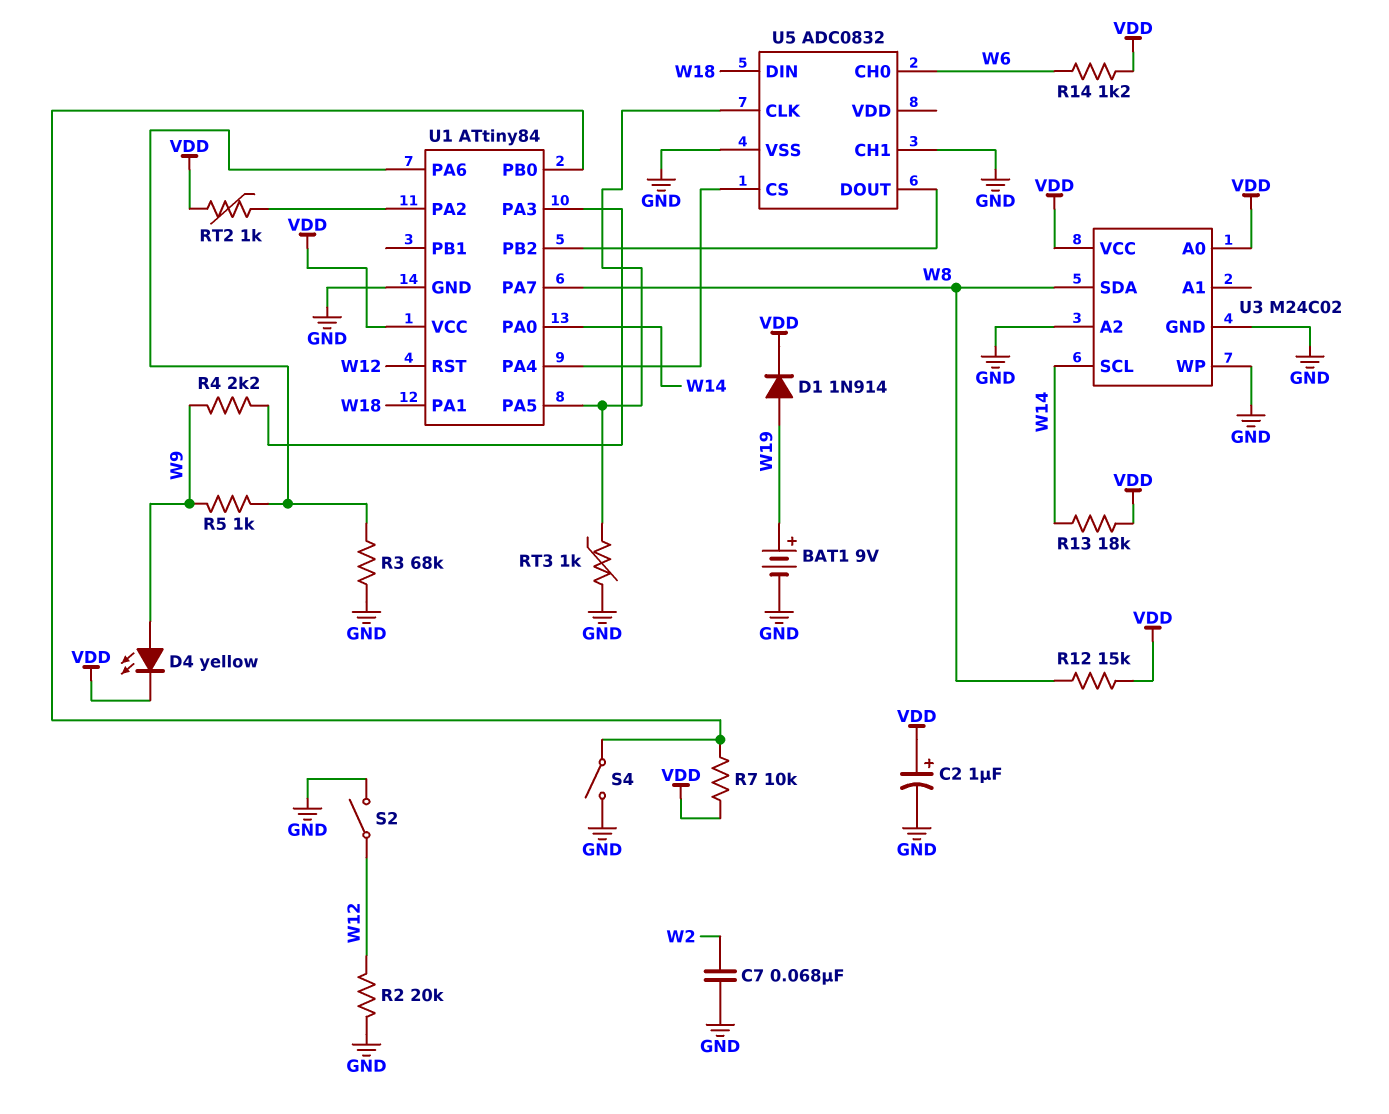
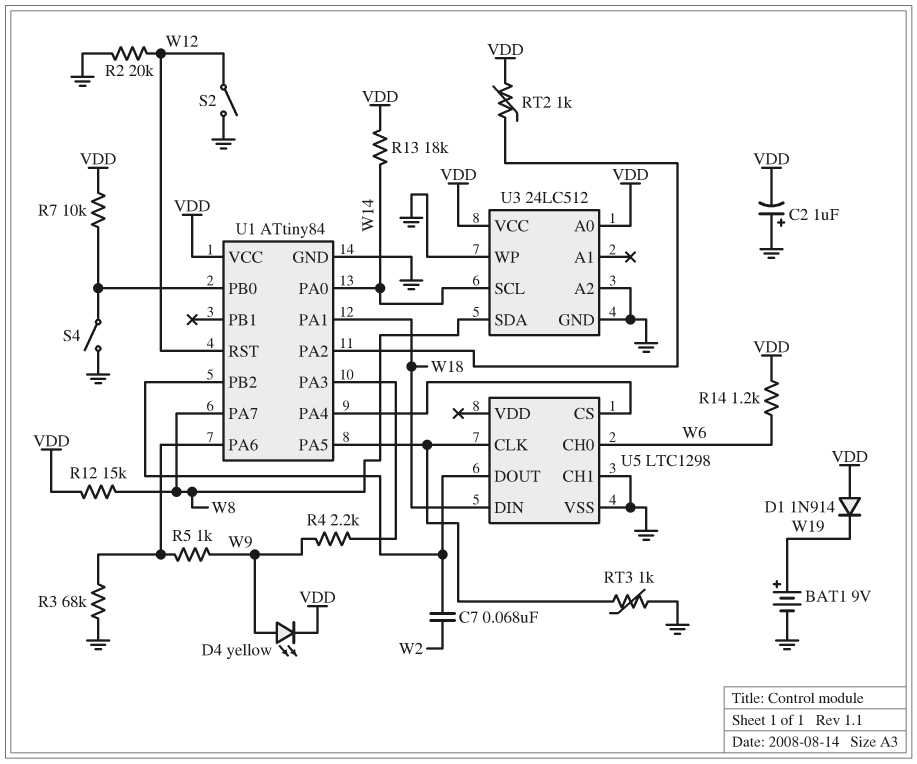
C2: 1uF (plus VDD, minus GND) -> 1uF (plus GND, minus VDD)
C7: 68nF (GND, W2) -> 68nF (U1/PB2, W2)
D1: diode 1N914 (A W19, K VDD) -> diode 1N914 (A VDD, K W19)
U3: M24C02 -> 24LC512
U5: ADC0832 -> LTC1298

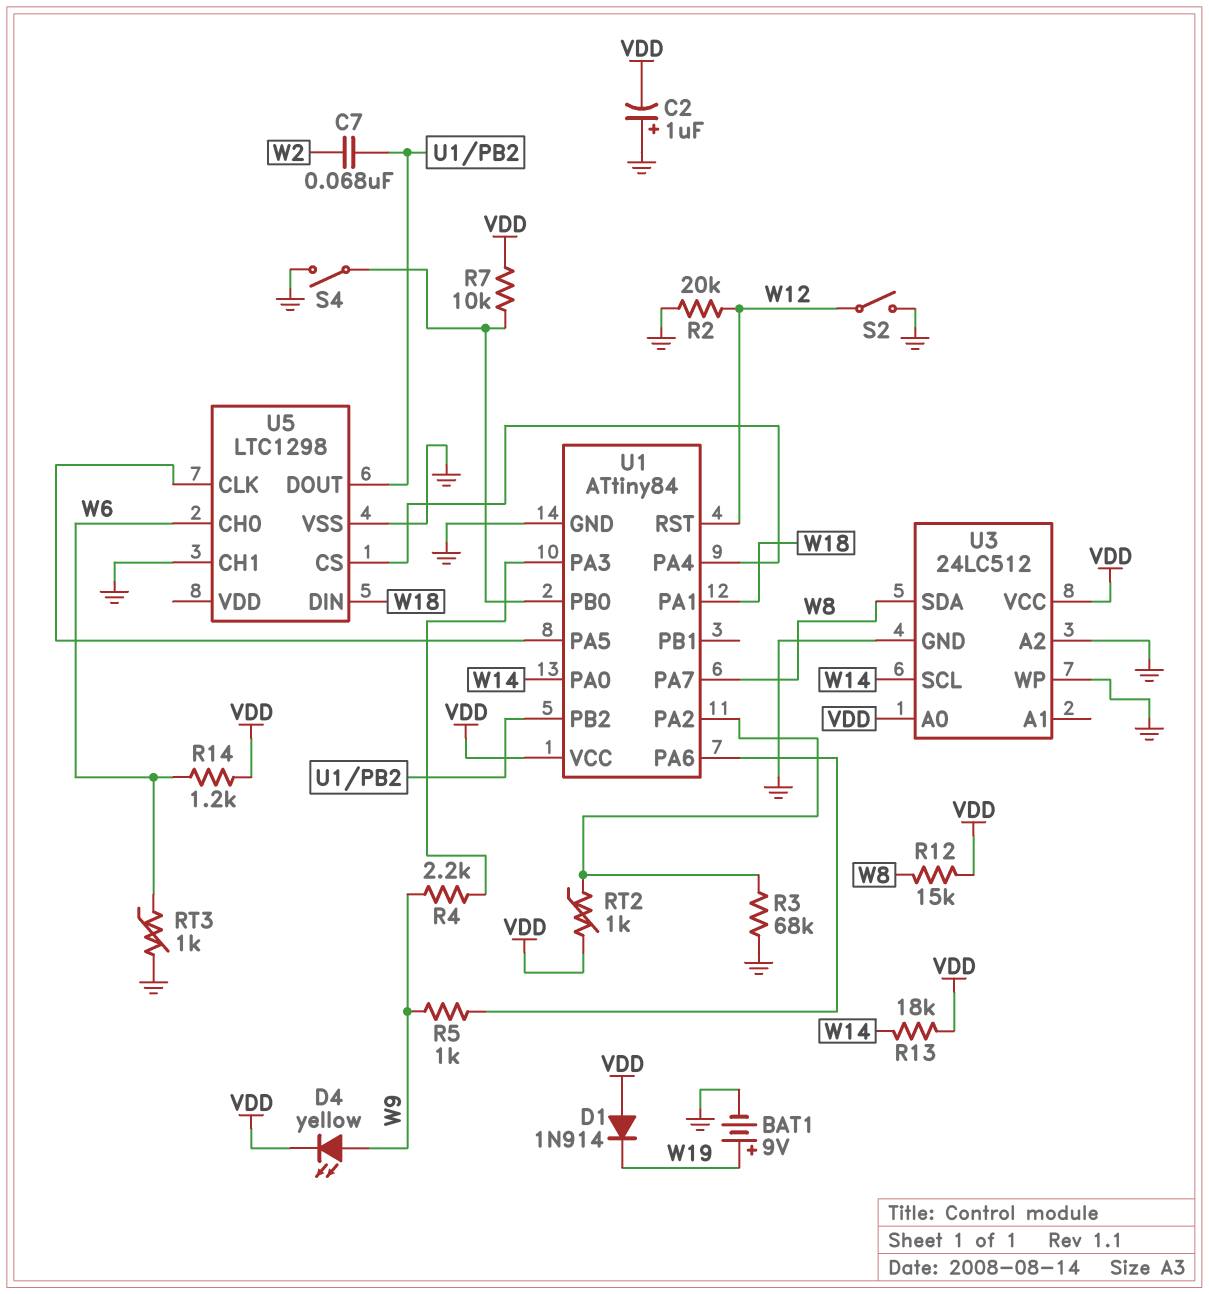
R3: 68k (GND, U1/PA6) -> 68k (GND, U1/PA2)
RT3: 1k (GND, U1/PA5) -> 1k (GND, W6)

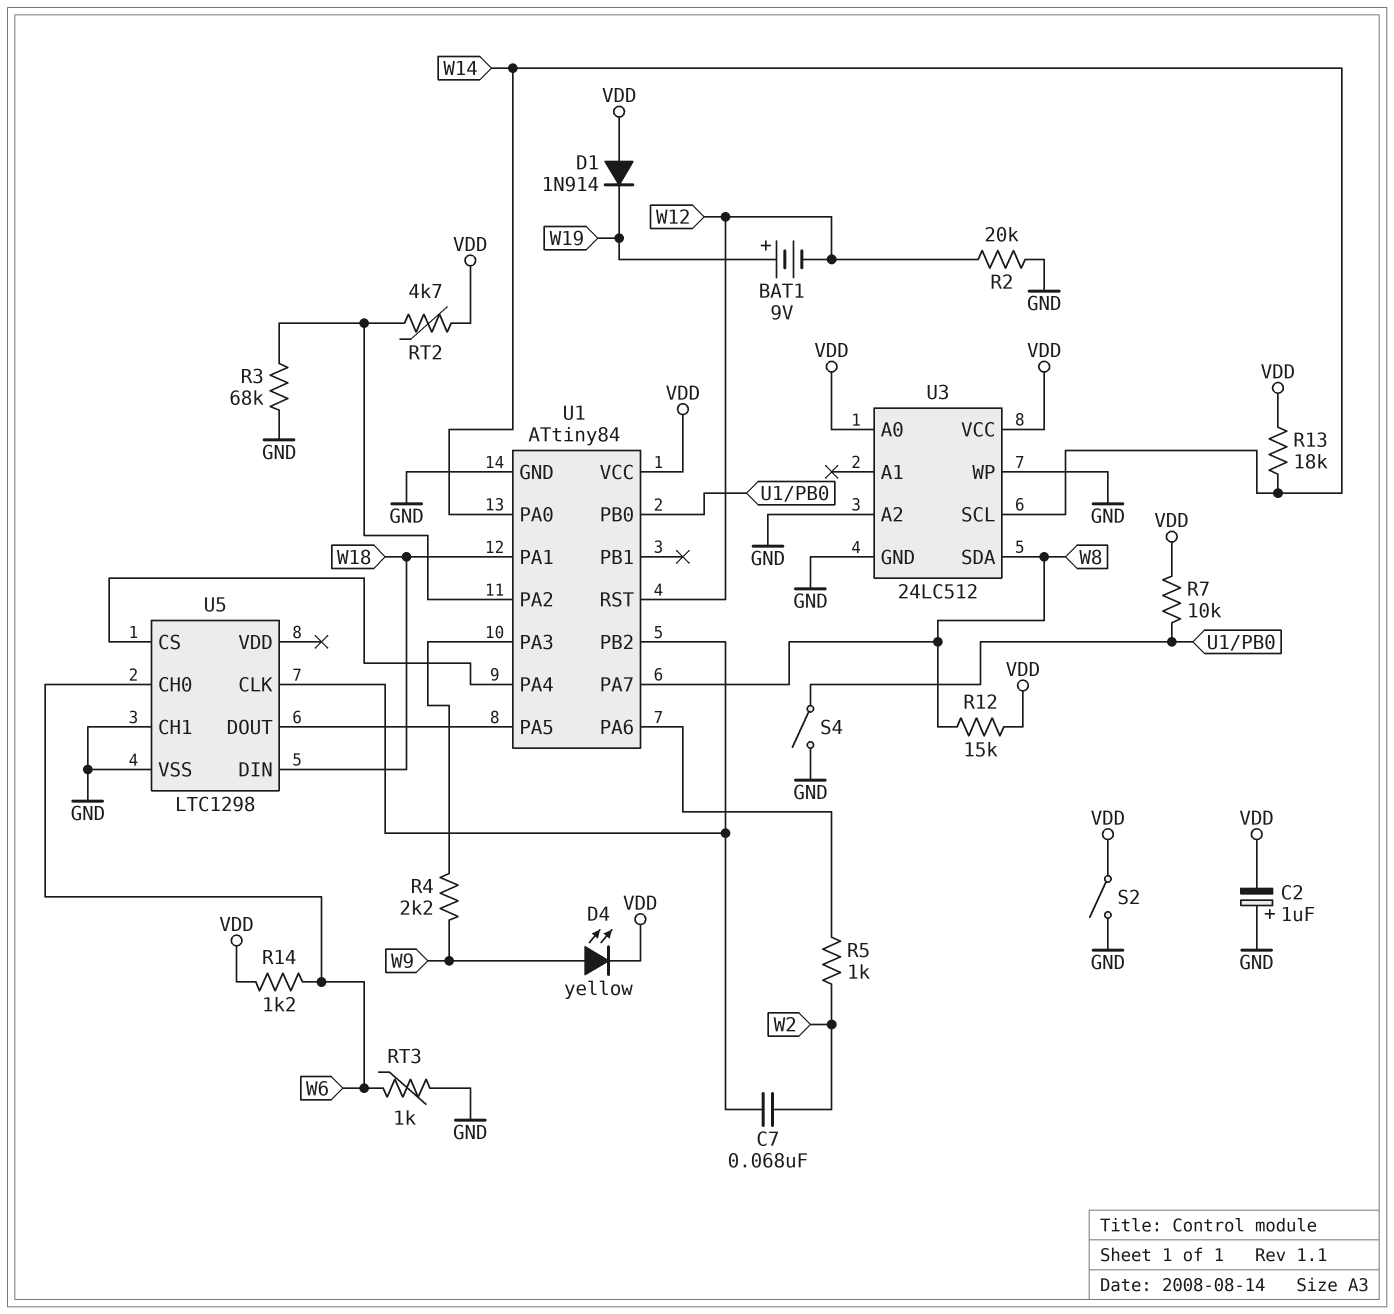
BAT1: 9V (plus W19, minus GND) -> 9V (plus W19, minus W12)
R5: 1k (U1/PA6, W9) -> 1k (U1/PA6, W2)
RT2: 1k (U1/PA2, VDD) -> 4.7k (U1/PA2, VDD)
S2: switch (GND, W12) -> switch (GND, VDD)
U5 pin CLK: U1/PA5 -> U1/PB2
U5 pin DOUT: U1/PB2 -> U1/PA5

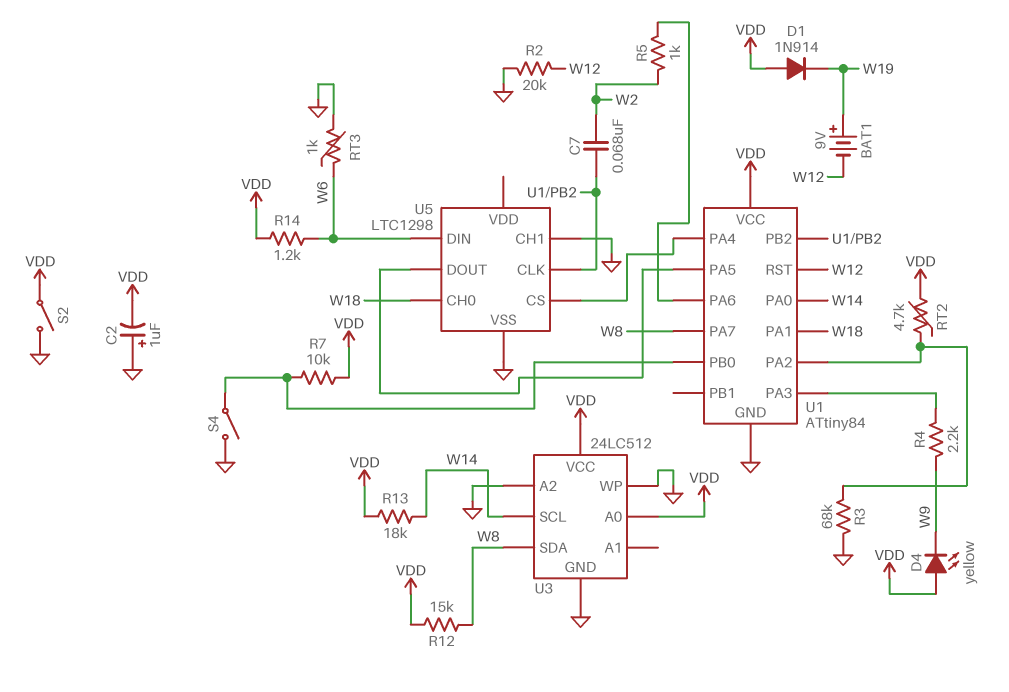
D4: LED yellow (A W9, K VDD) -> LED yellow (A VDD, K W9)
U5 pin CH0: W6 -> W18
U5 pin DIN: W18 -> W6

